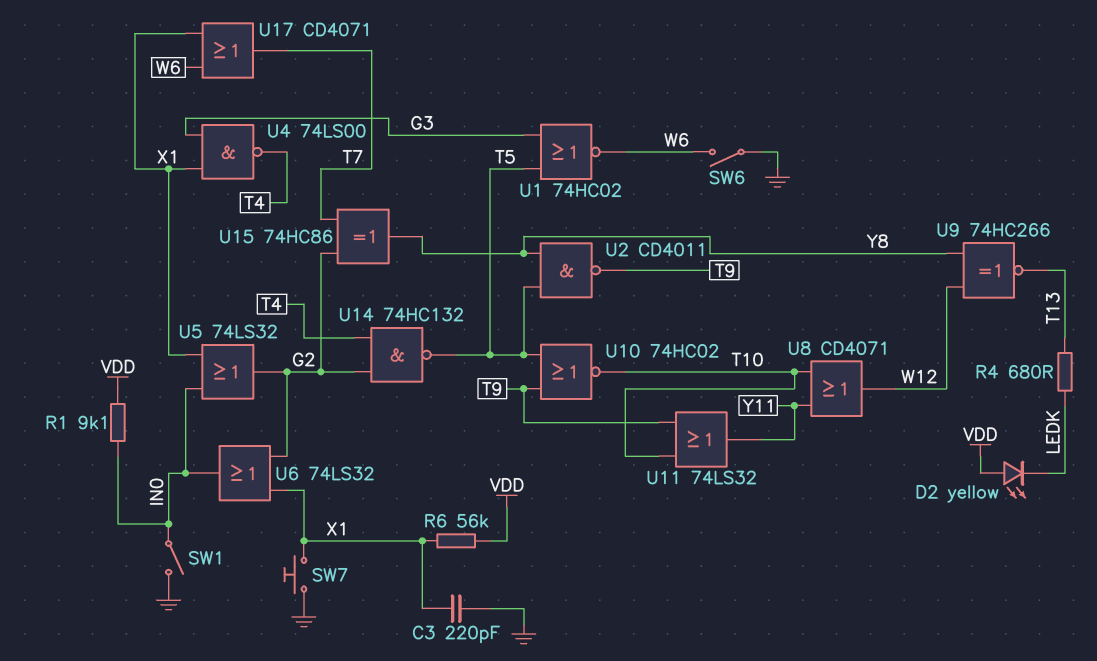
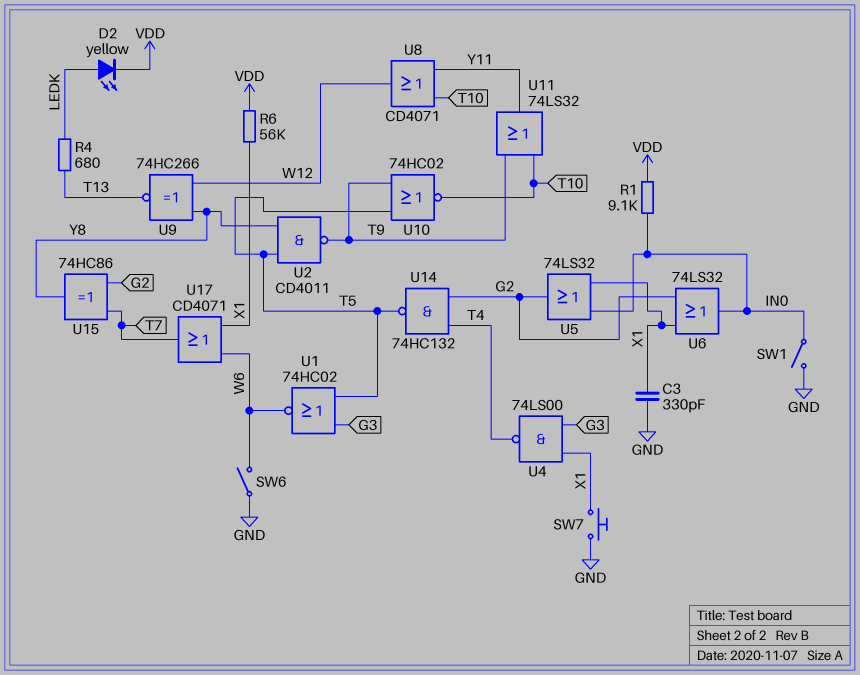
C3: 220pF (GND, X1) -> 330pF (GND, X1)
D2: LED yellow (A VDD, K LEDK) -> LED yellow (A LEDK, K VDD)

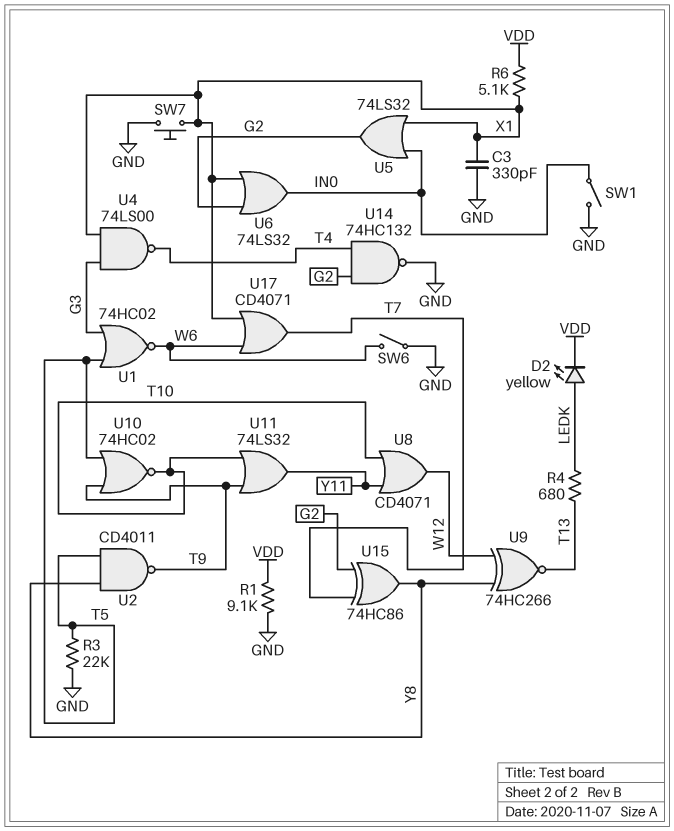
R1: 9.1k (IN0, VDD) -> 9.1k (GND, VDD)
R3: none -> 22k (GND, T5)
R6: 56k (VDD, X1) -> 5.1k (VDD, X1)
U14: NAND 74HC132 (in G2, in T4, out T5) -> NAND 74HC132 (in G2, in T4, out GND)

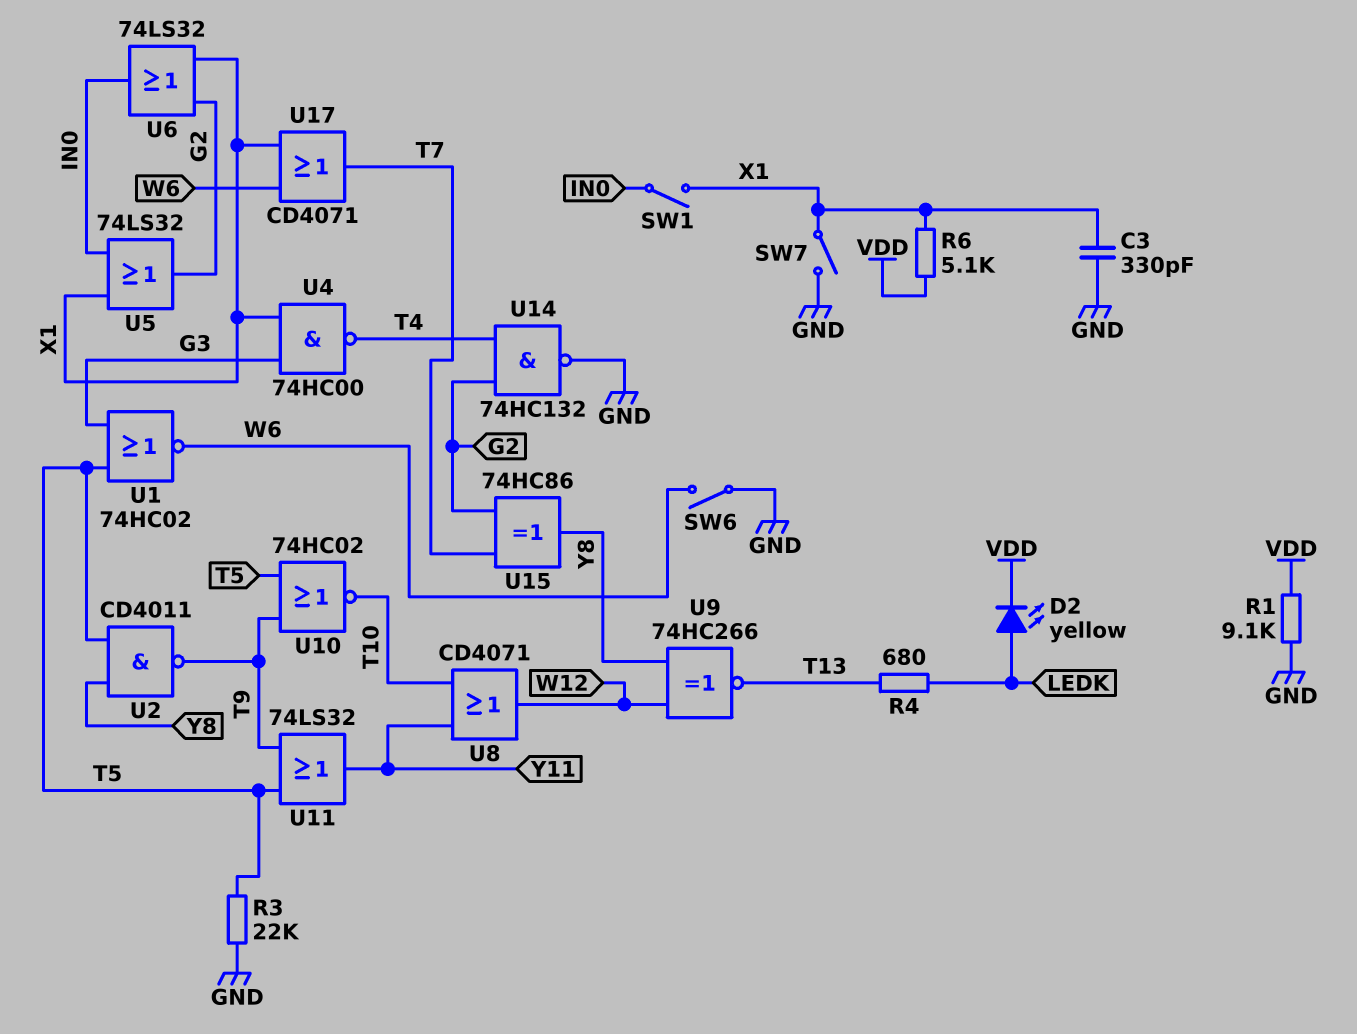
SW1: switch (GND, IN0) -> switch (IN0, X1)
SW7: button (GND, X1) -> switch (GND, X1)
U4: NAND 74LS00 (in G3, in X1, out T4) -> NAND 74HC00 (in G3, in X1, out T4)
U11: OR 74LS32 (in T9, in T10, out Y11) -> OR 74LS32 (in T5, in T9, out Y11)

